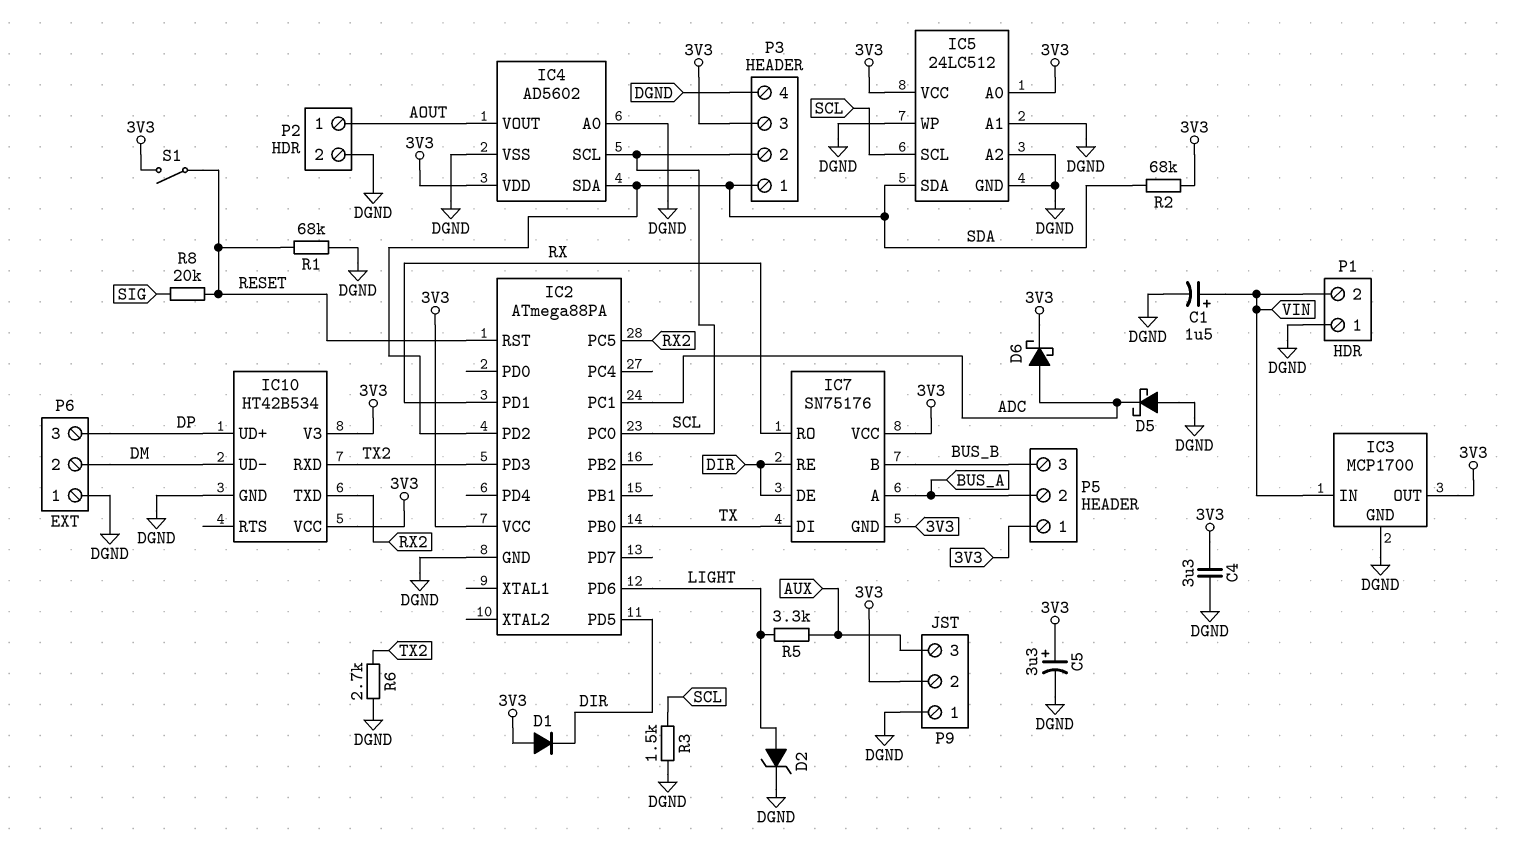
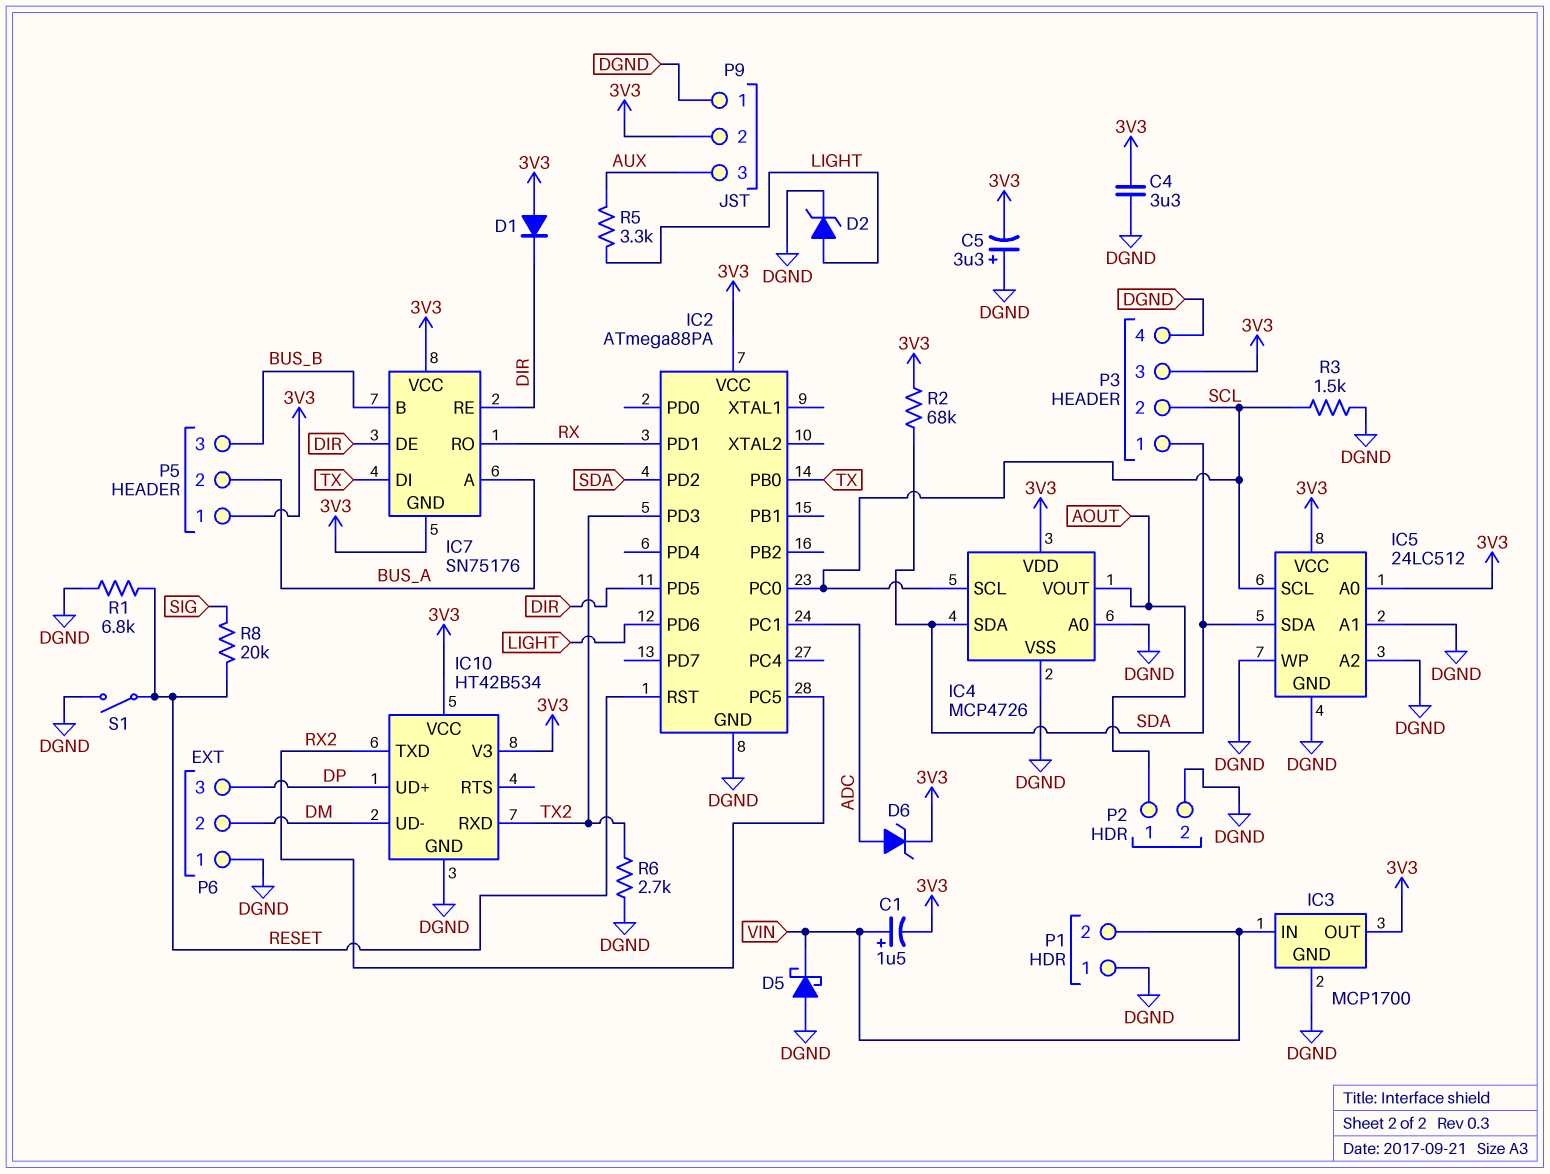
C1: 1.5uF (plus VIN, minus DGND) -> 1.5uF (plus VIN, minus 3V3)
C5: 3.3uF (plus 3V3, minus DGND) -> 3.3uF (plus DGND, minus 3V3)
D5: schottky (A DGND, K ADC) -> schottky (A DGND, K VIN)
D6: schottky (A ADC, K 3V3) -> zener (A ADC, K 3V3)
IC4: AD5602 -> MCP4726
R1: 68k (DGND, RESET) -> 6.8k (DGND, RESET)
S1: switch (3V3, RESET) -> switch (DGND, RESET)

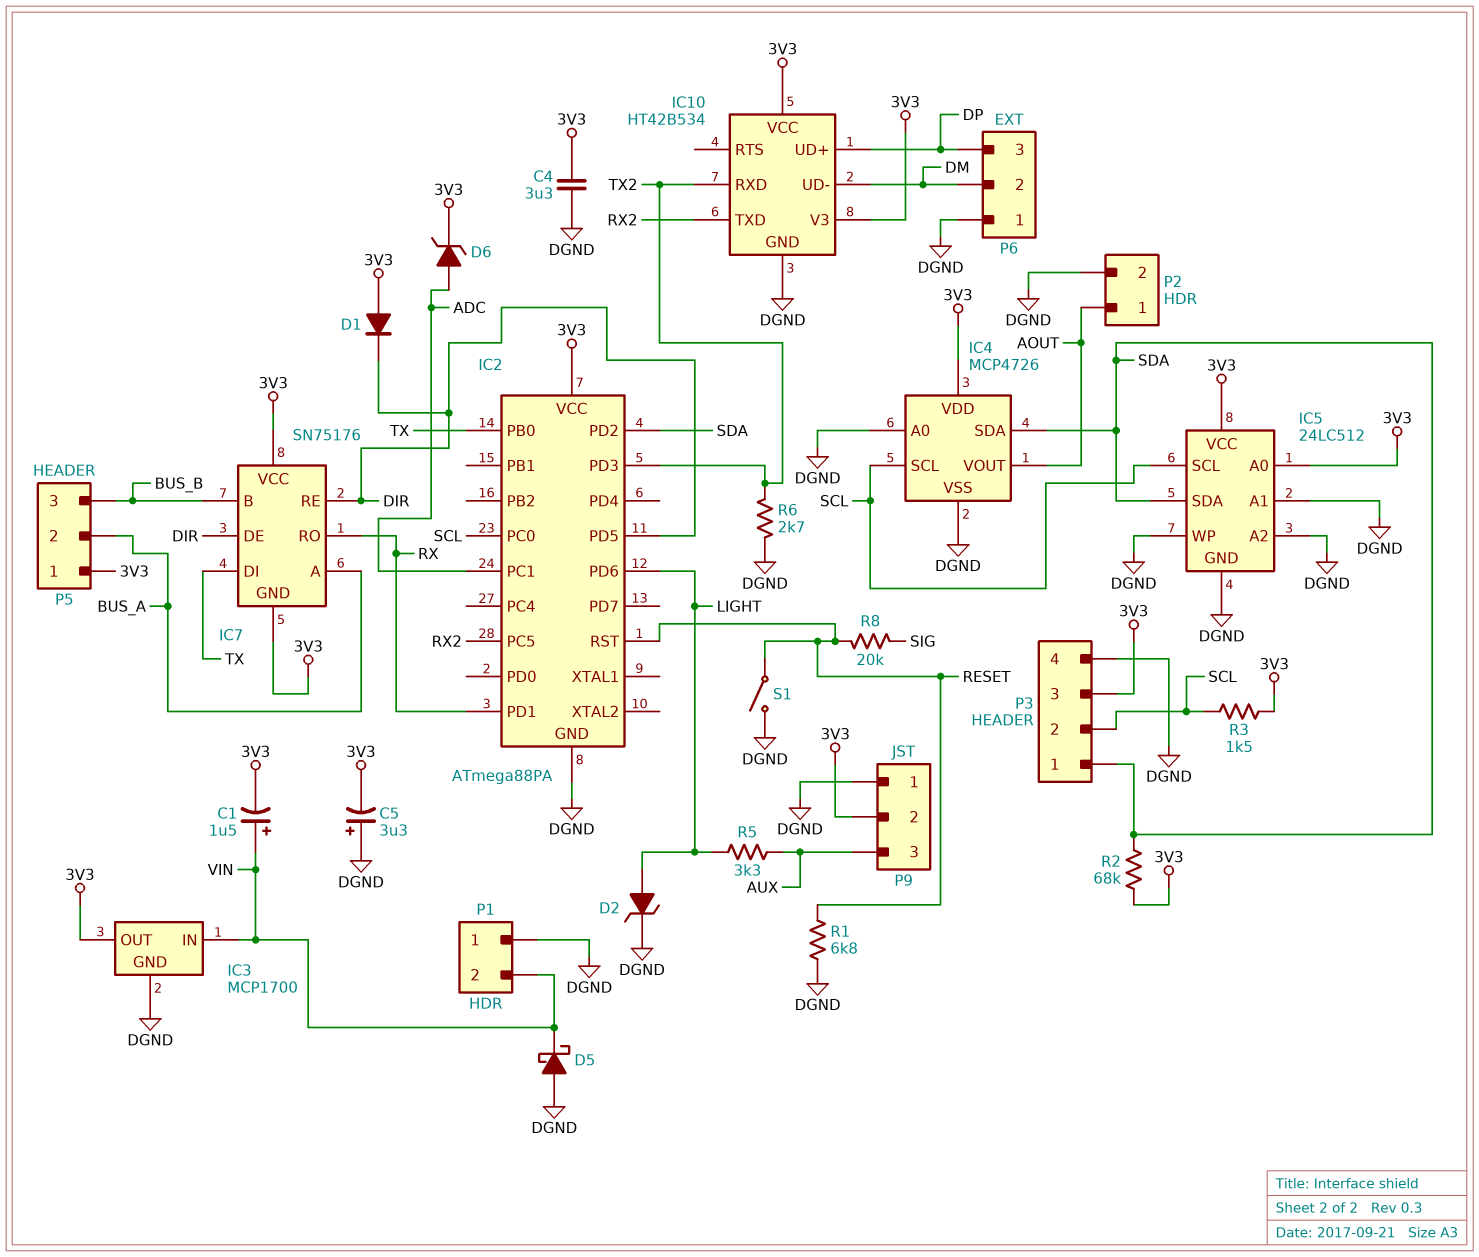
R3: 1.5k (DGND, SCL) -> 1.5k (3V3, SCL)

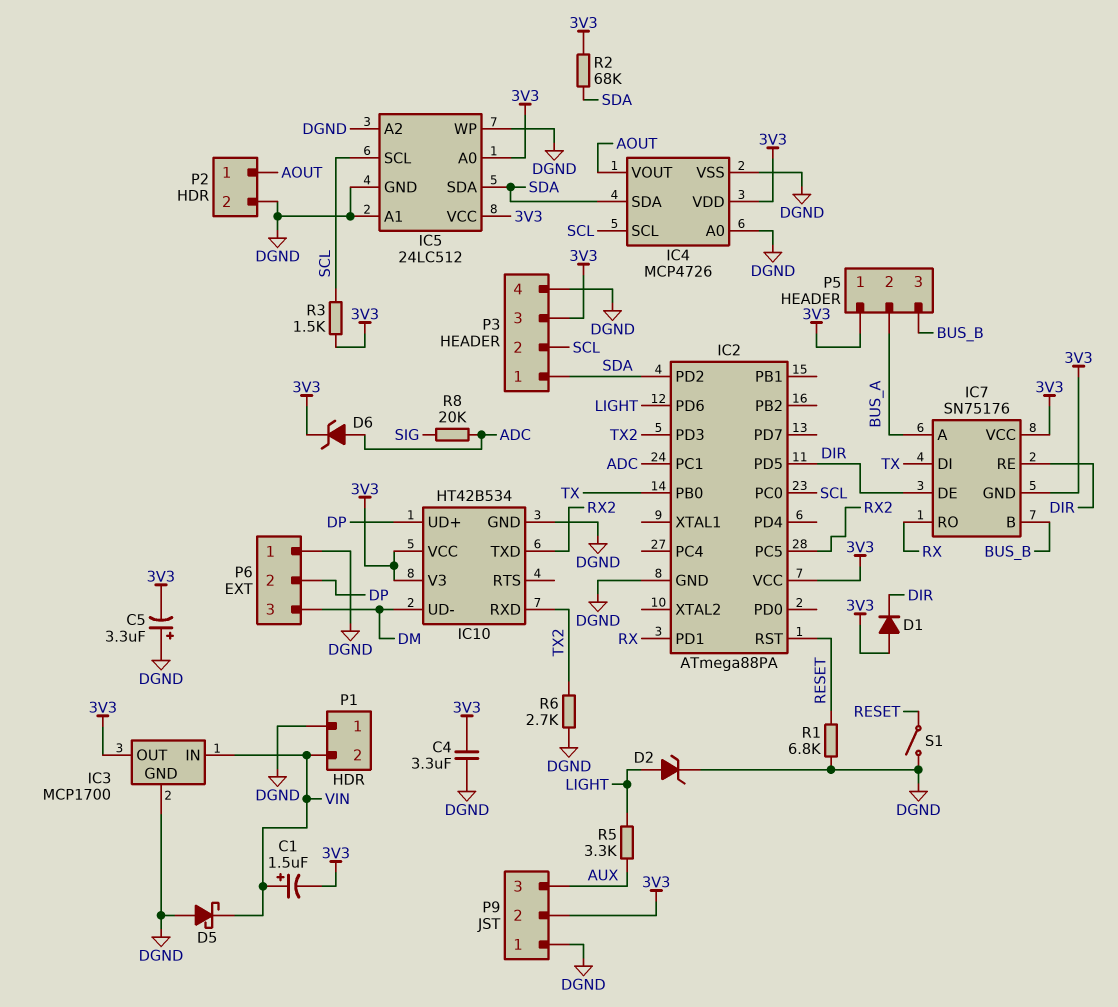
P6 pin 2: DM -> DP
P6 pin 3: DP -> DM
R8: 20k (RESET, SIG) -> 20k (ADC, SIG)

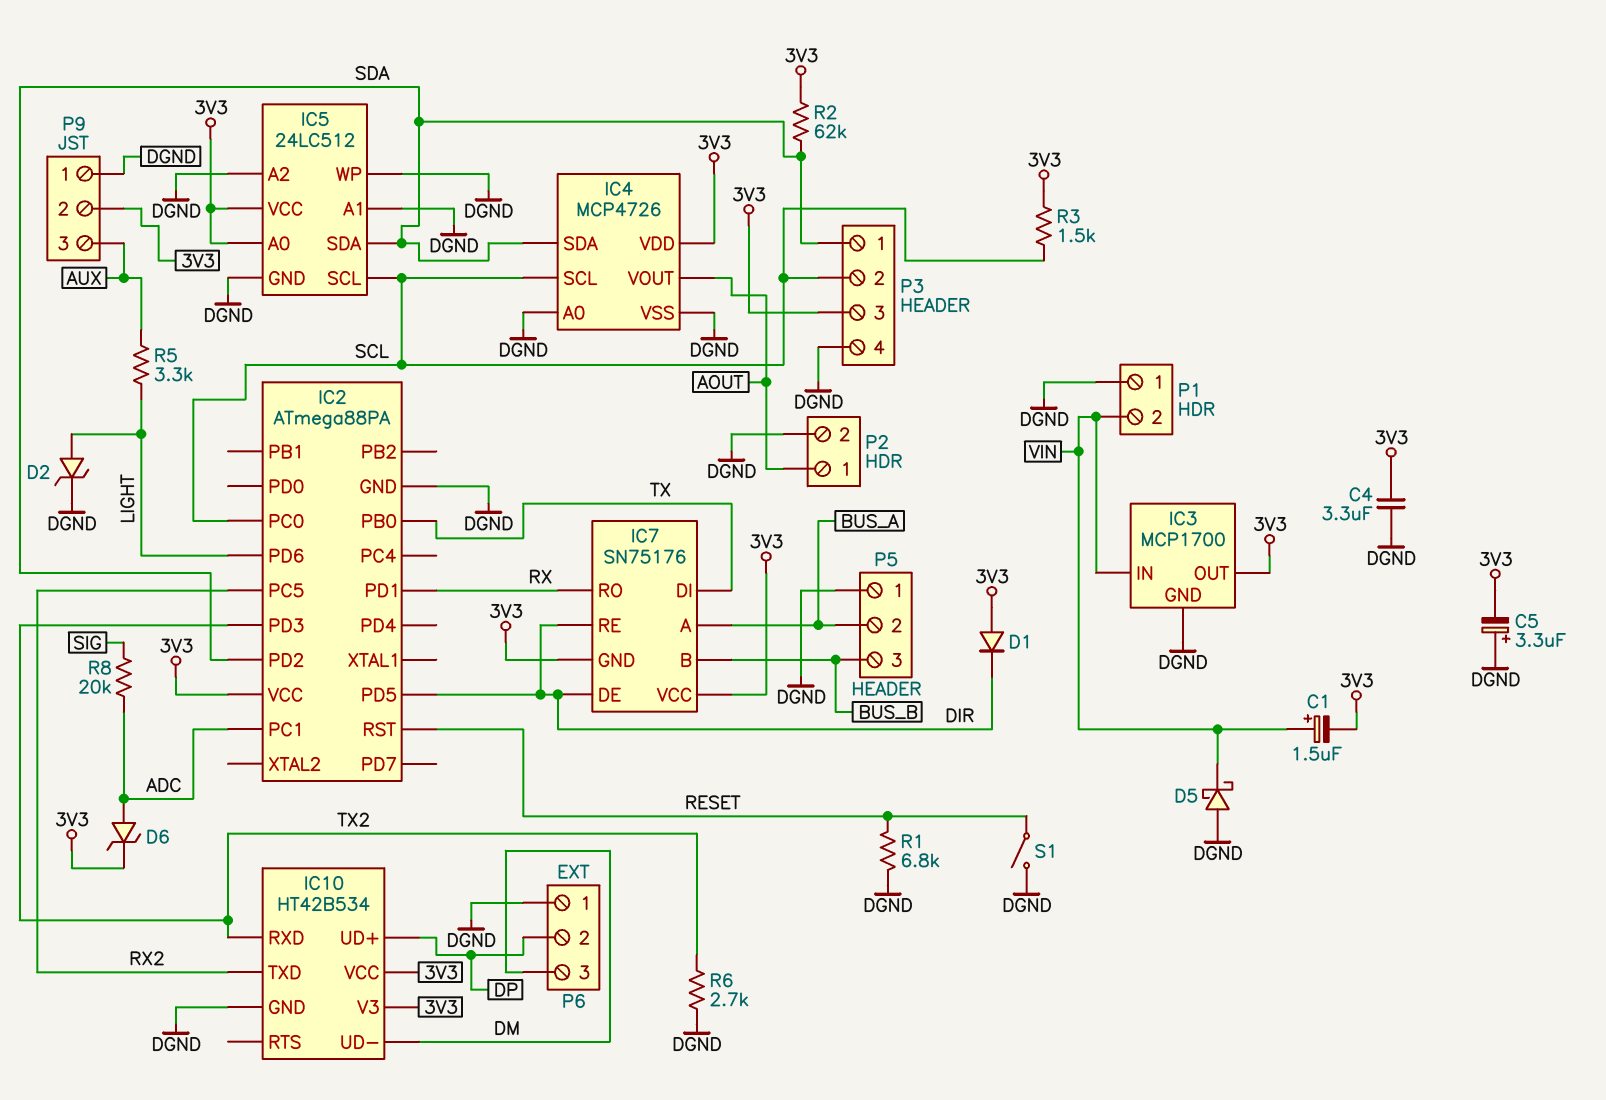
P5 pin 1: 3V3 -> DGND
R2: 68k (3V3, SDA) -> 62k (3V3, SDA)

